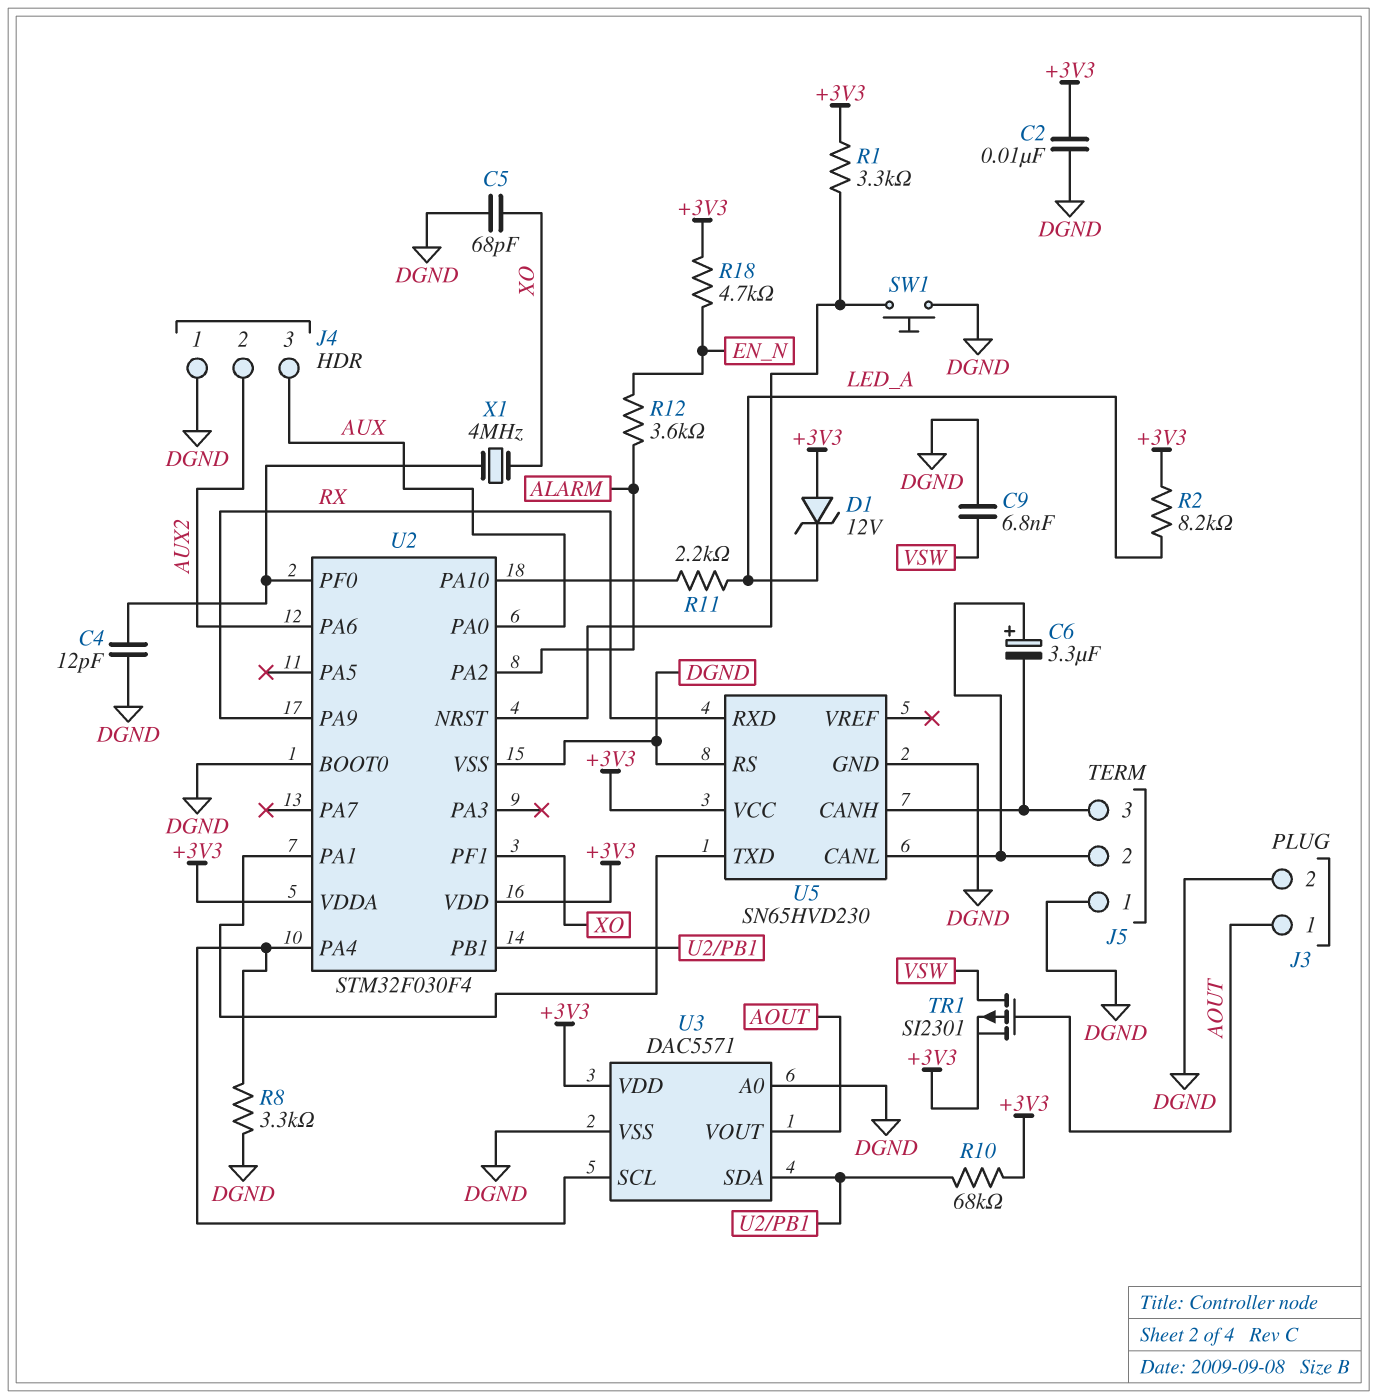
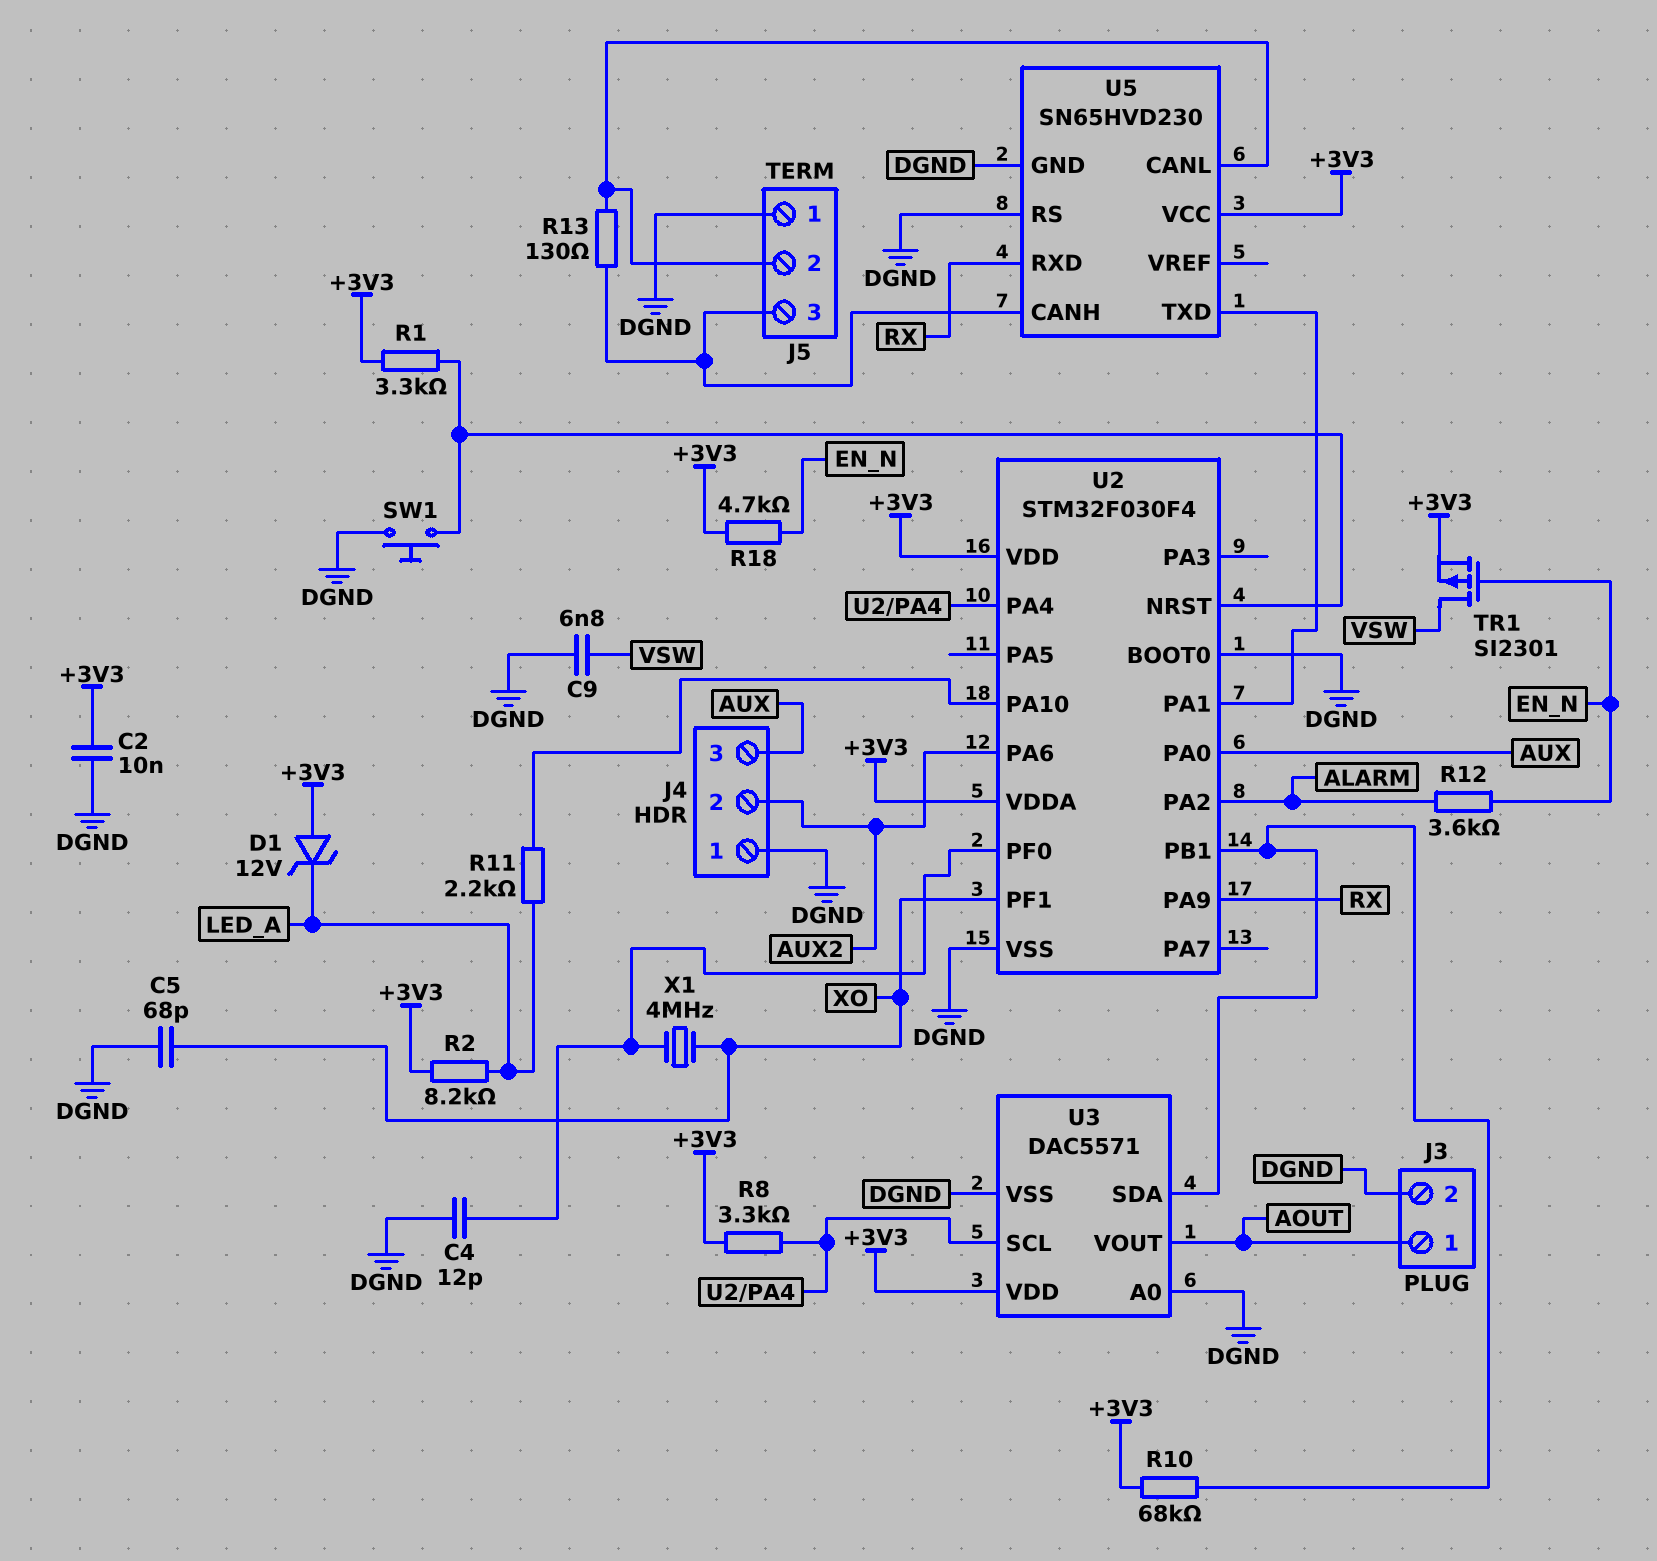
C6: 3.3uF (plus J5/2, minus J5/3) -> none
R8: 3.3k (DGND, U2/PA4) -> 3.3k (+3V3, U2/PA4)
R13: none -> 130 (J5/2, J5/3)
TR1: PMOS SI2301 (G AOUT, D VSW, S +3V3) -> PMOS SI2301 (G EN_N, D VSW, S +3V3)

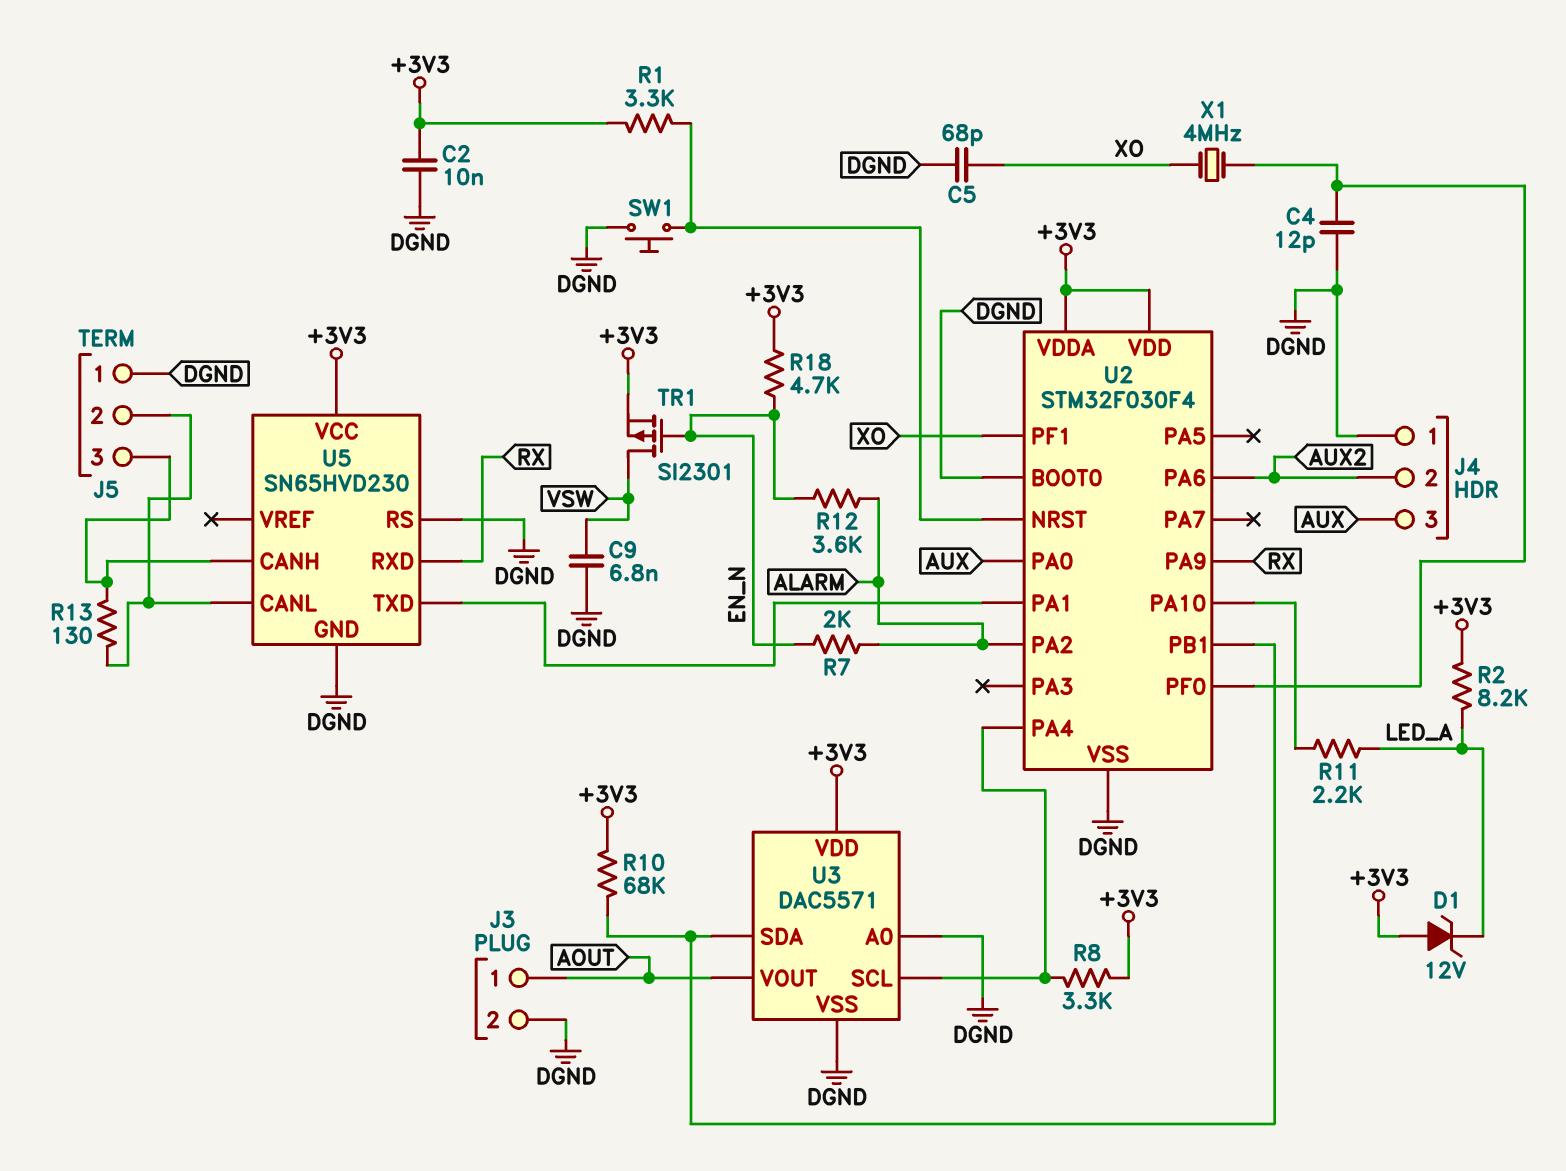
R7: none -> 2k (ALARM, EN_N)

